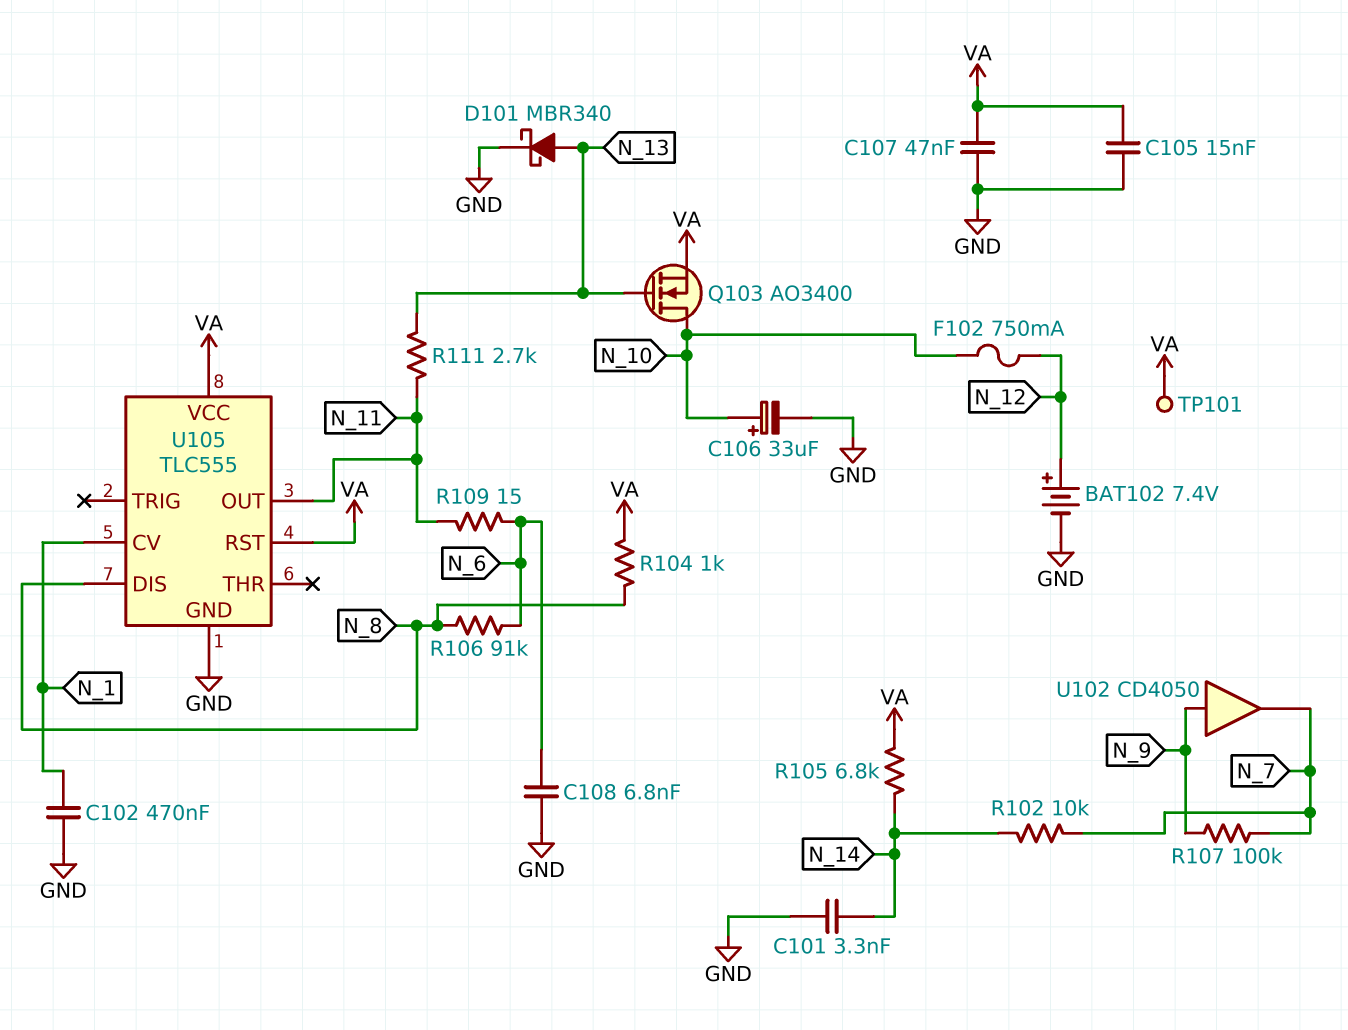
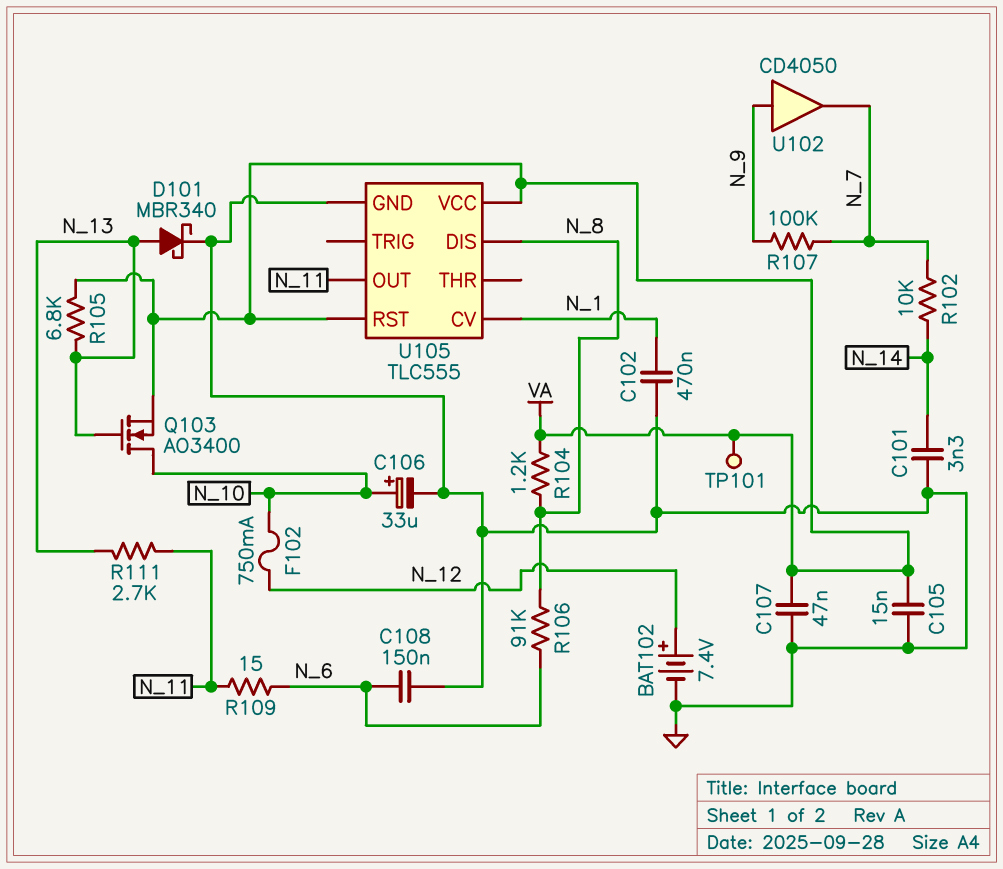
C108: 6.8nF (GND, N_6) -> 150nF (GND, N_6)
R104: 1k (N_8, VA) -> 1.2k (N_8, VA)
R105: 6.8k (N_14, VA) -> 6.8k (N_13, VA)

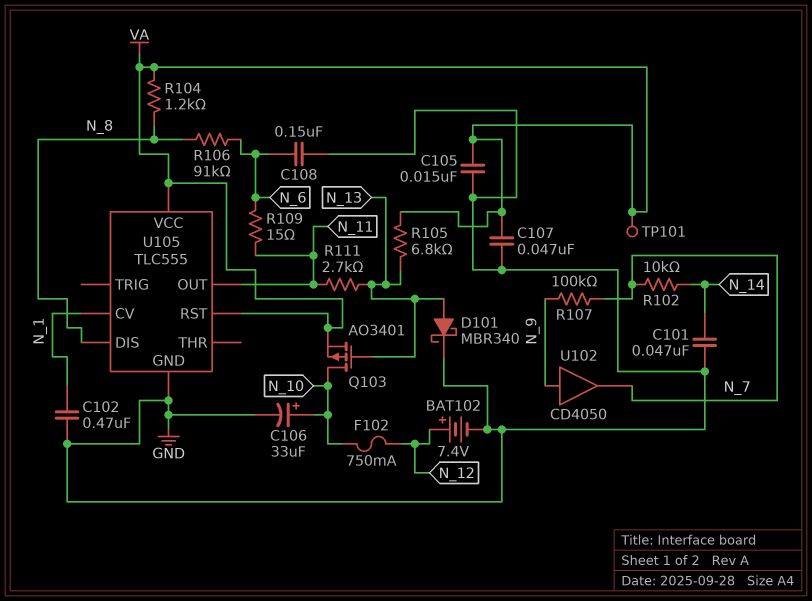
C101: 3.3nF (GND, N_14) -> 47nF (GND, N_14)
Q103: NMOS AO3400 (G N_13, D N_10, S VA) -> PMOS AO3401 (G N_13, D N_10, S VA)

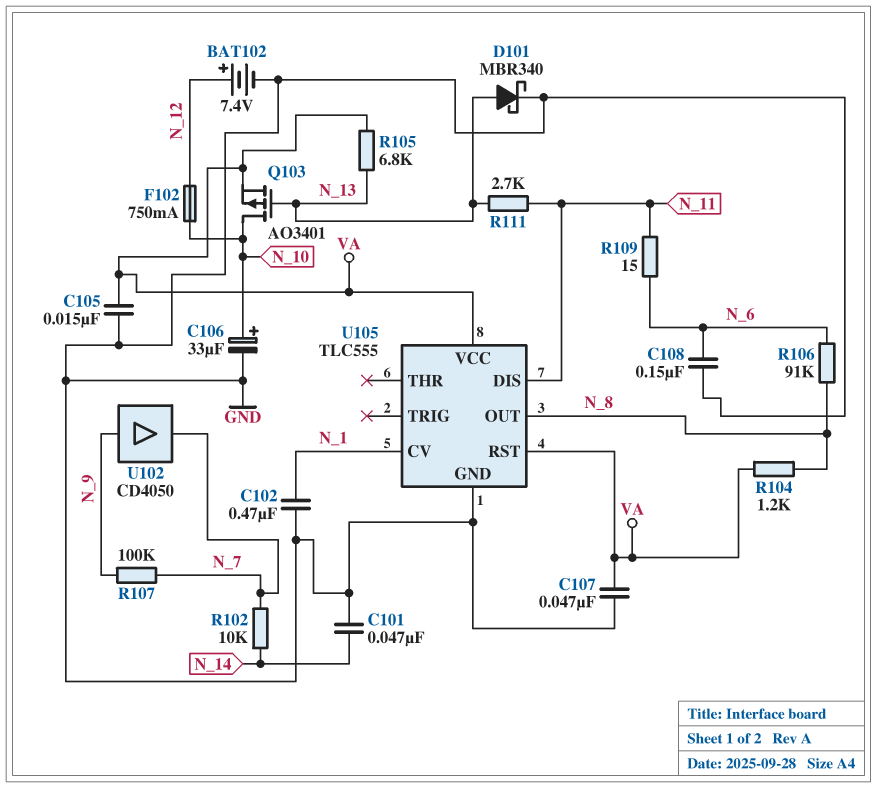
TP101: test point (VA) -> none
U105 pin DIS: N_8 -> N_11
U105 pin OUT: N_11 -> N_8

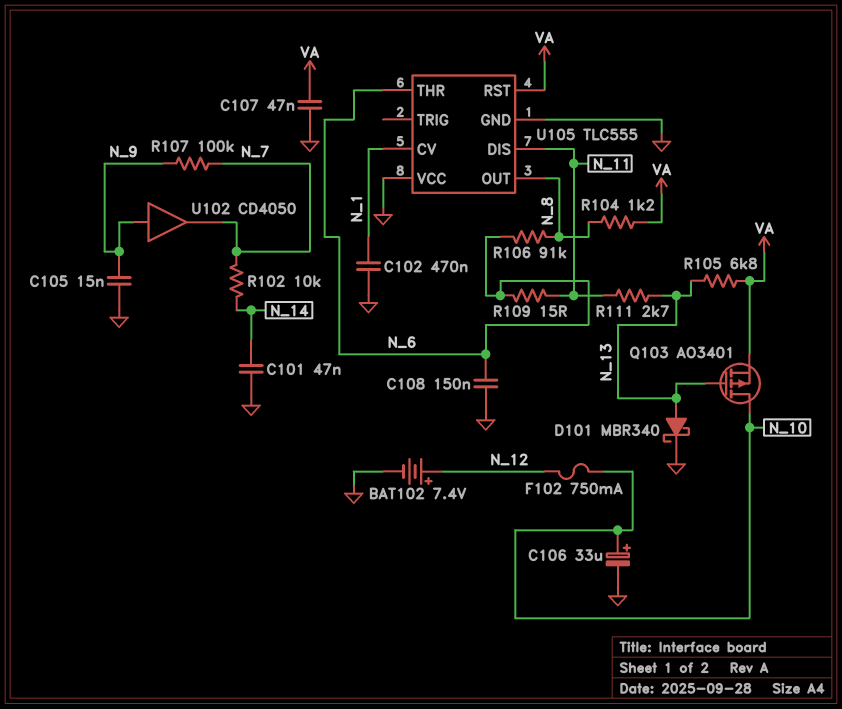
C105: 15nF (GND, VA) -> 15nF (GND, N_9)
U105 pin THR: none -> N_6
U105 pin VCC: VA -> GND

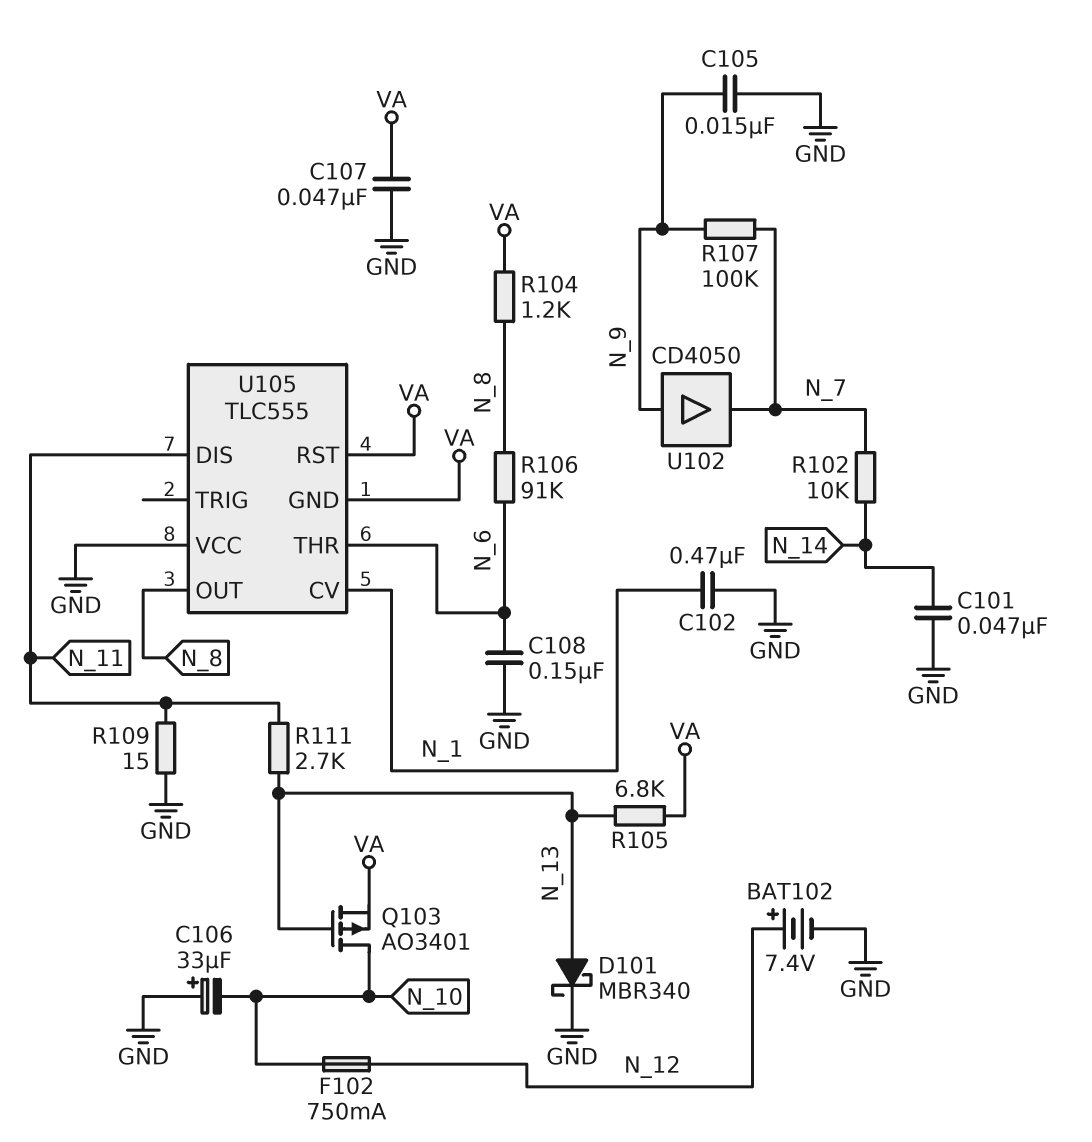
C106: 33uF (plus N_10, minus GND) -> 33uF (plus GND, minus N_10)
R109: 15 (N_6, N_11) -> 15 (GND, N_11)
U105 pin GND: GND -> VA

